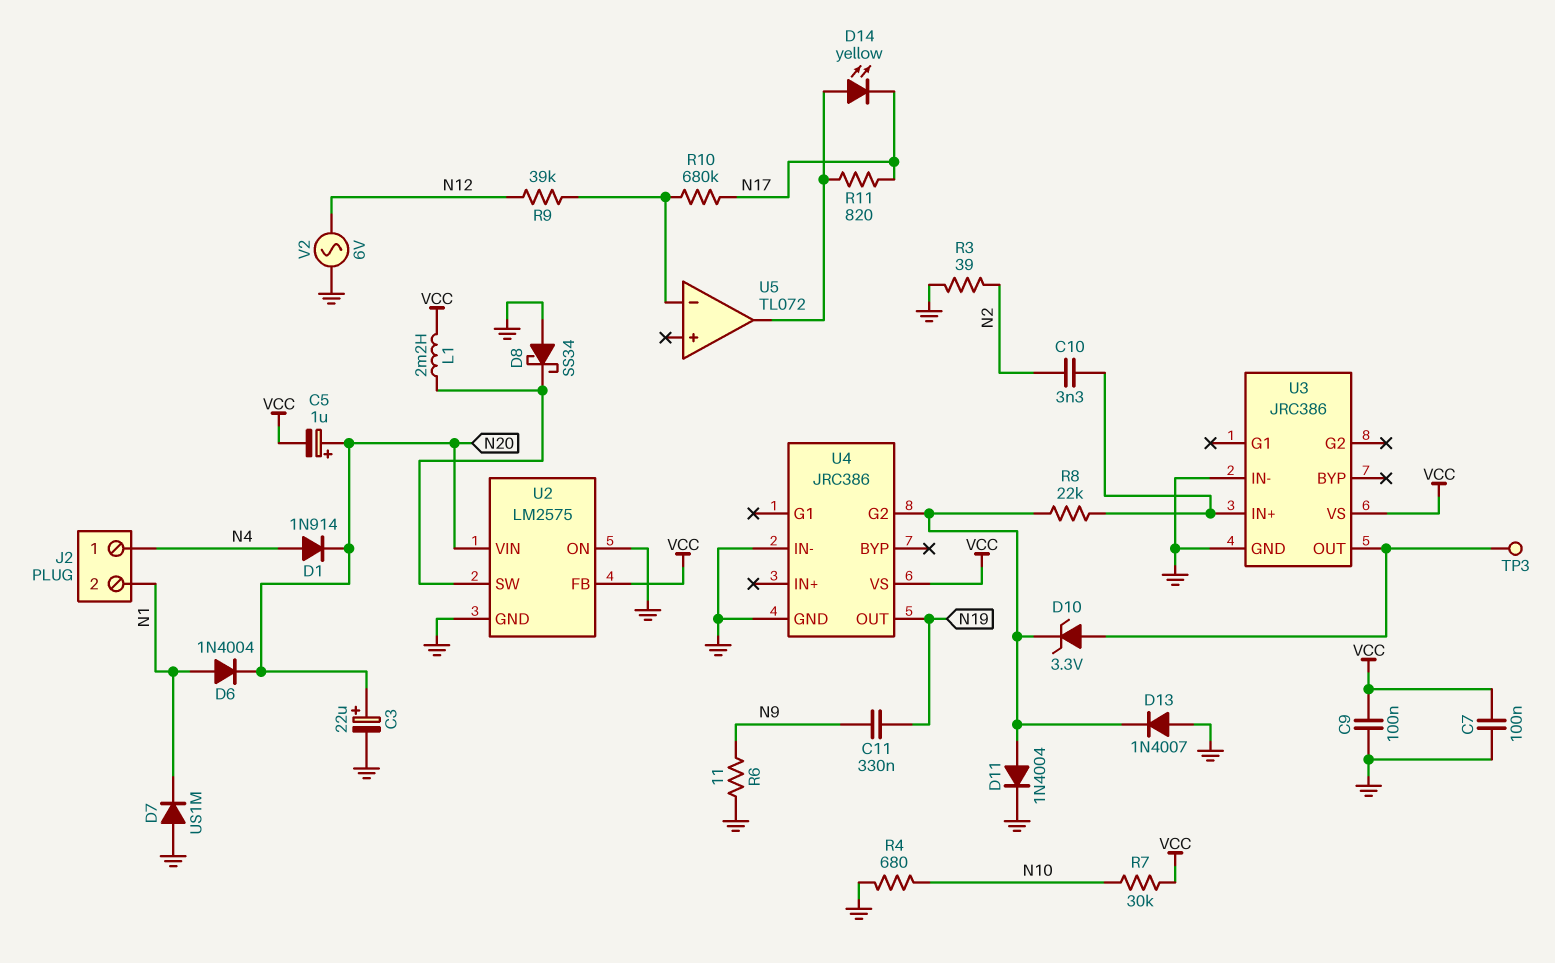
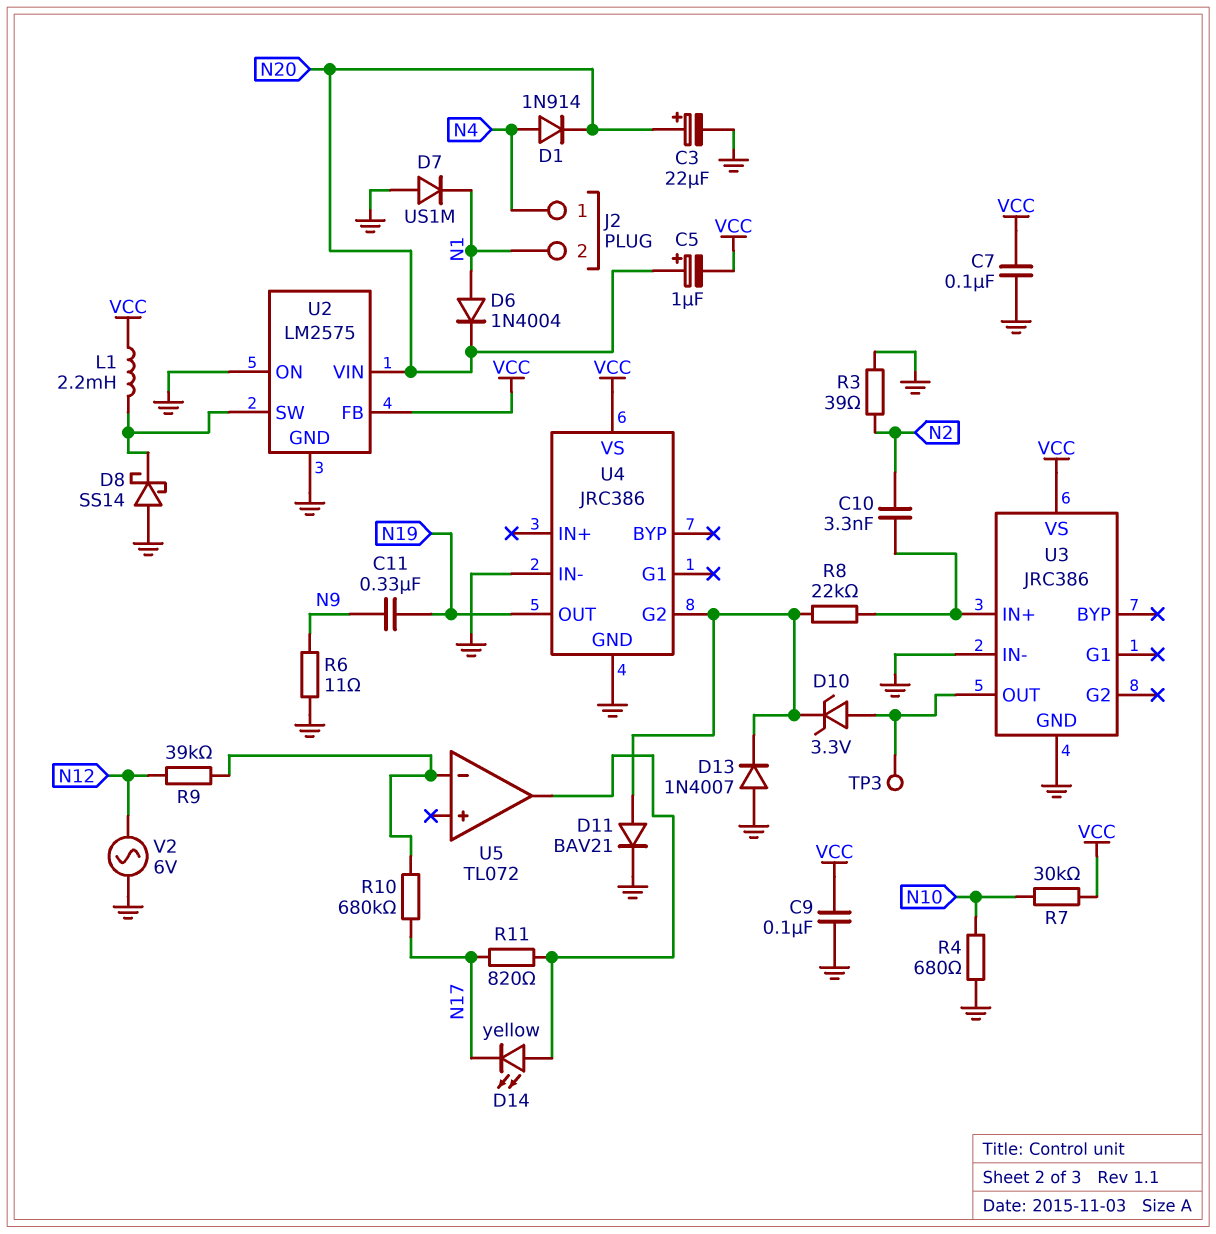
D8: schottky SS34 (A GND, K U2/SW) -> schottky SS14 (A GND, K U2/SW)
D11: diode 1N4004 (A U4/G2, K GND) -> diode BAV21 (A U4/G2, K GND)

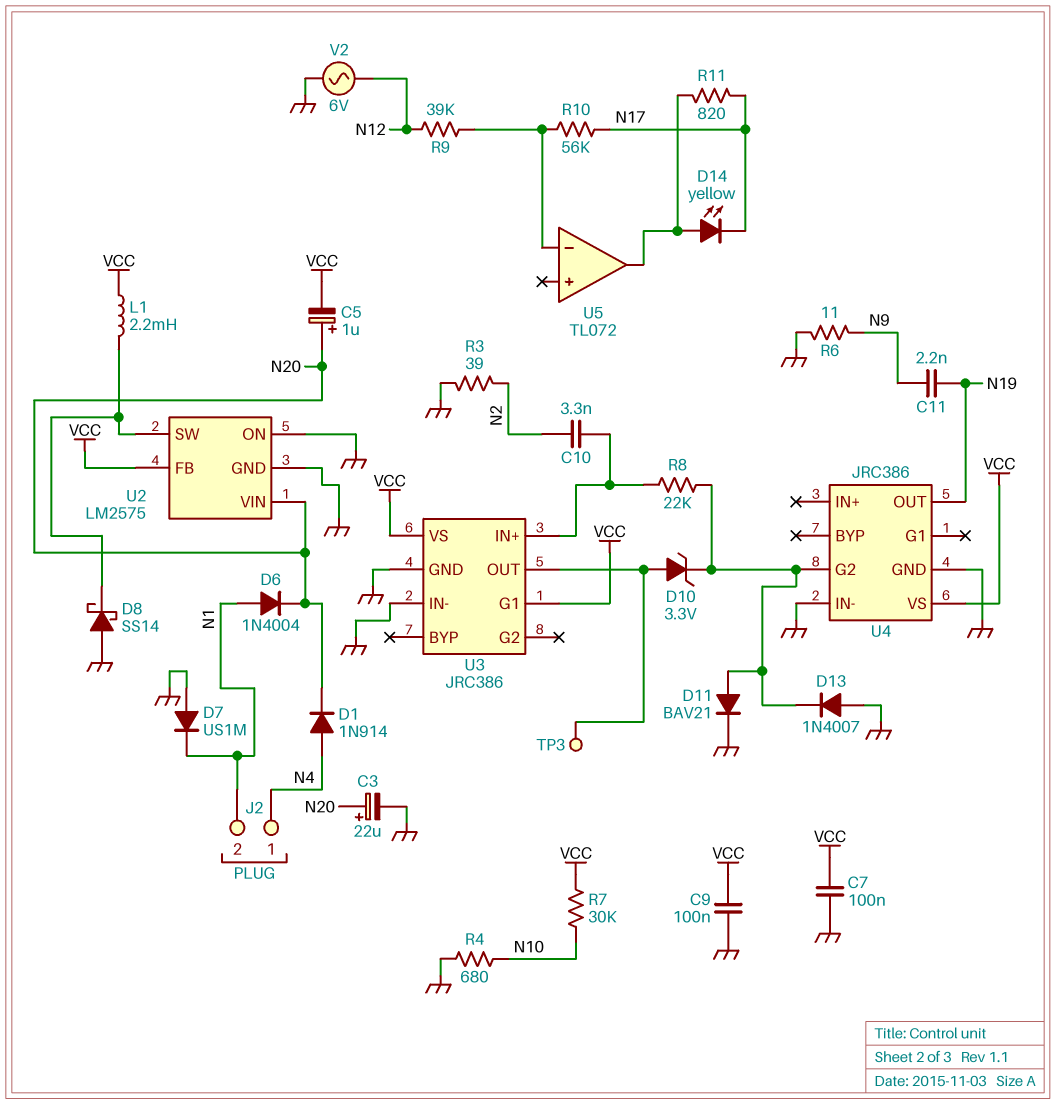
C11: 330nF (N9, N19) -> 2.2nF (N9, N19)
R10: 680k (N17, U5/in-) -> 56k (N17, U5/in-)
U3 pin G1: none -> VCC

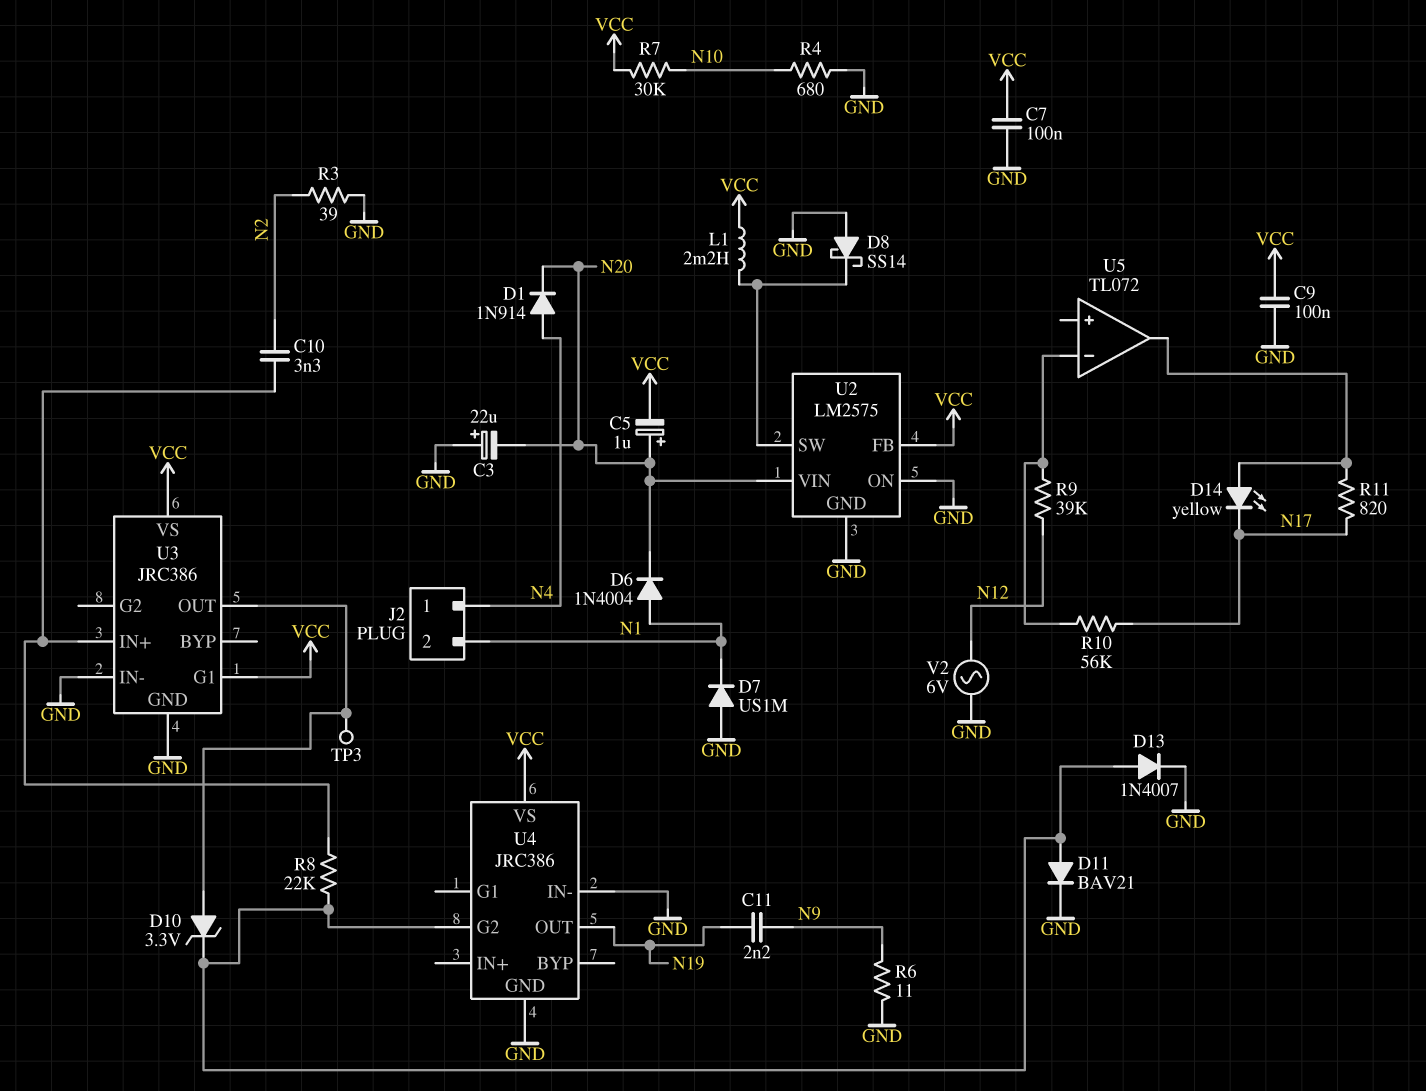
C3: 22uF (plus N20, minus GND) -> 22uF (plus GND, minus N20)
D13: diode 1N4007 (A GND, K U4/G2) -> diode 1N4007 (A U4/G2, K GND)

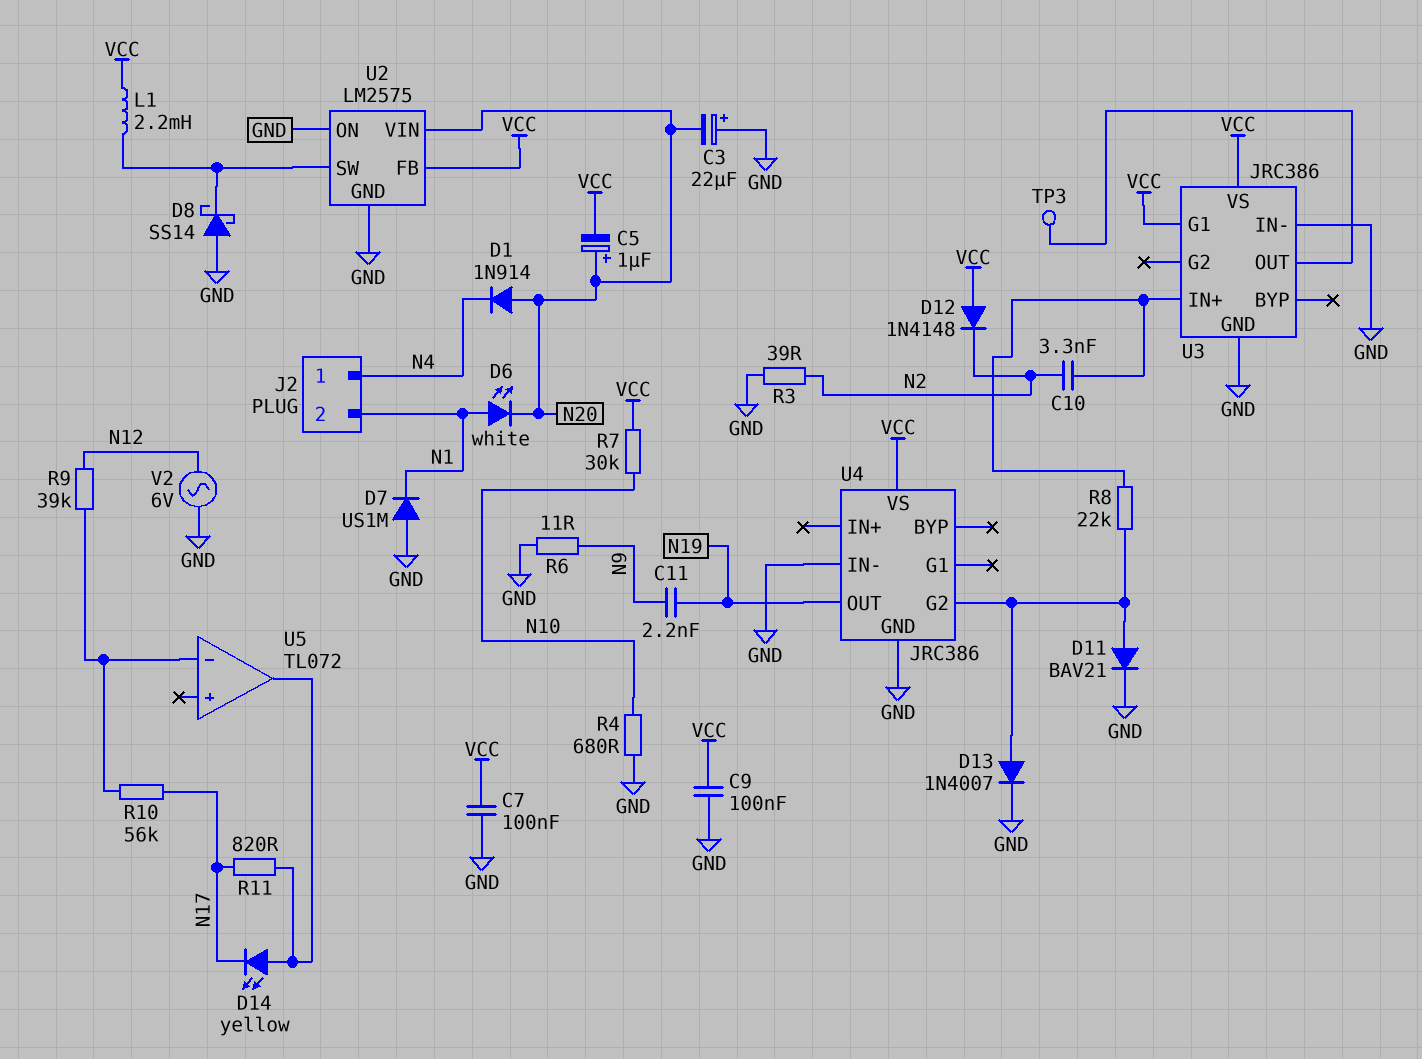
D1: diode 1N914 (A N4, K N20) -> diode 1N914 (A N20, K N4)
D6: diode 1N4004 (A N1, K N20) -> LED white (A N1, K N20)
D10: zener 3.3V (A U3/OUT, K U4/G2) -> none
D12: none -> diode 1N4148 (A VCC, K N2)

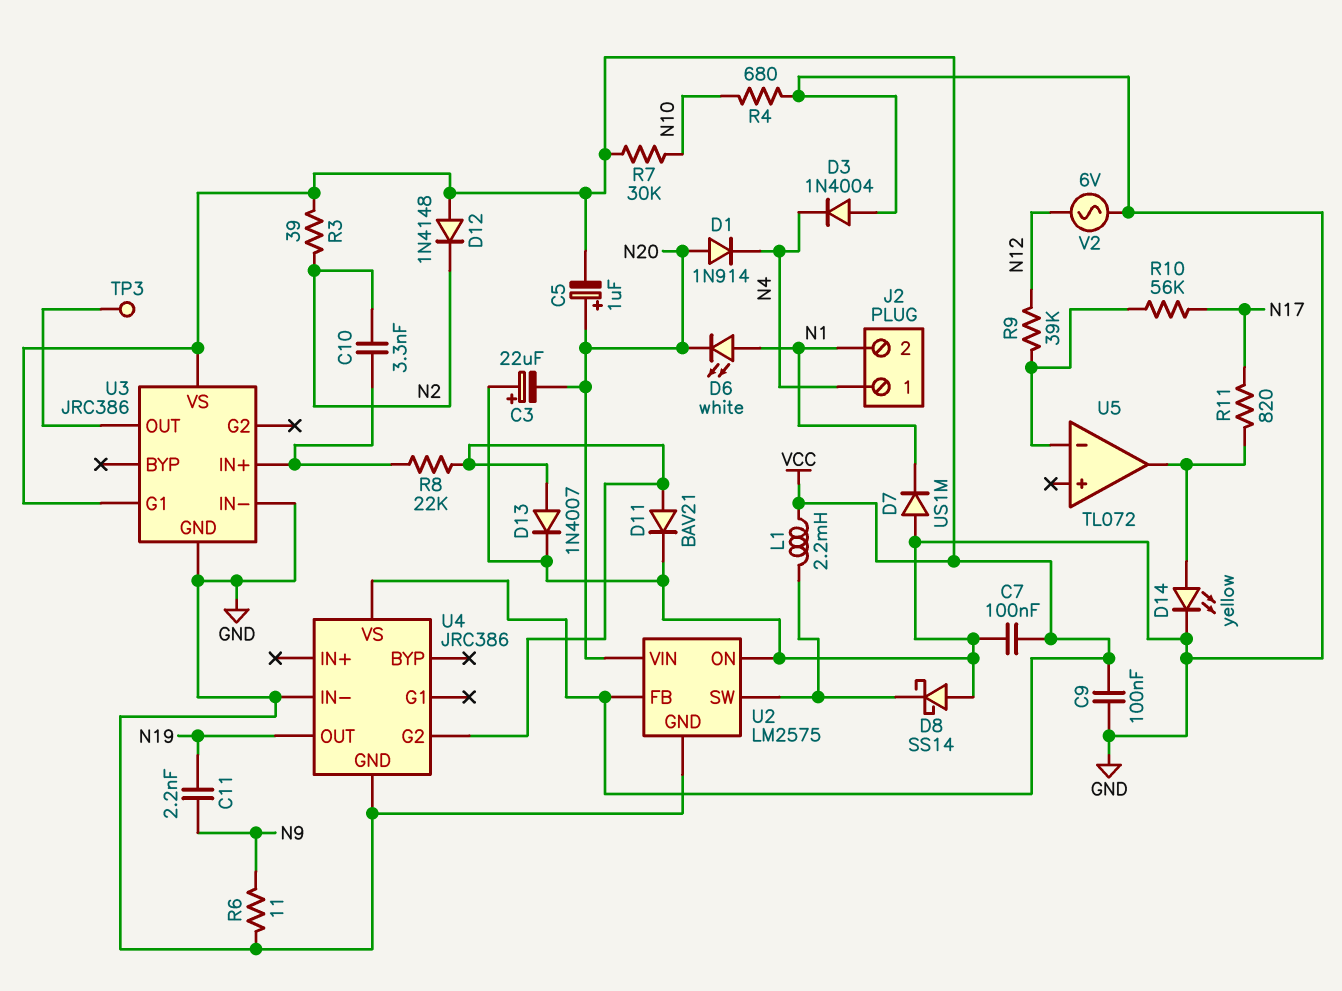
D3: none -> diode 1N4004 (A GND, K N4)
D14: LED yellow (A U5/out, K N17) -> LED yellow (A U5/out, K GND)
R3: 39 (GND, N2) -> 39 (N2, VCC)

